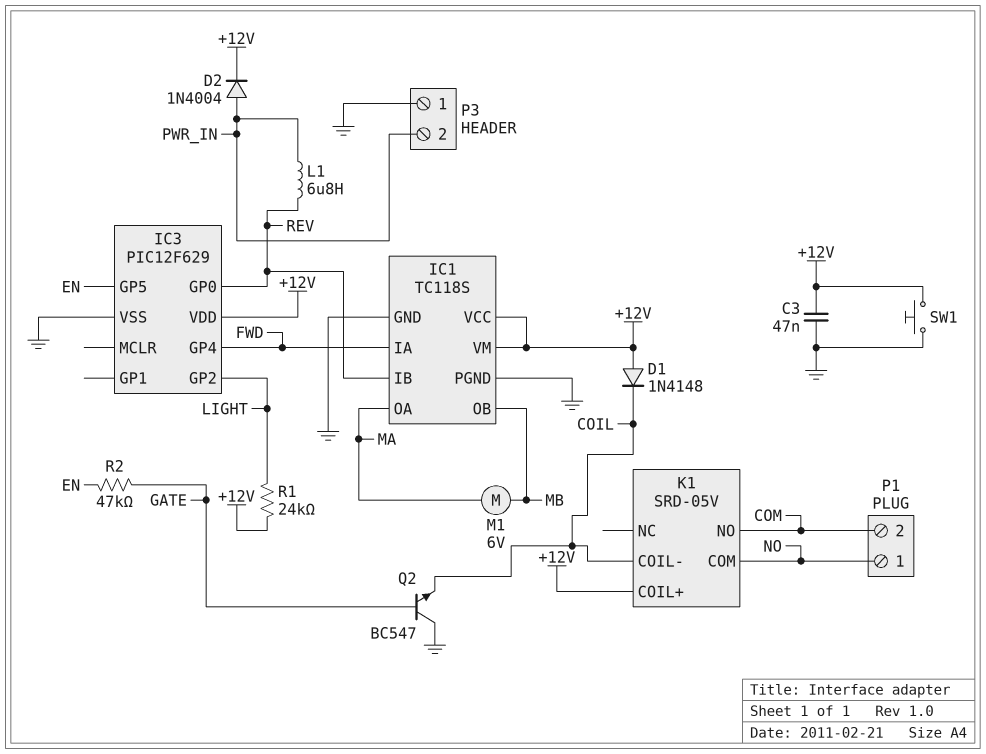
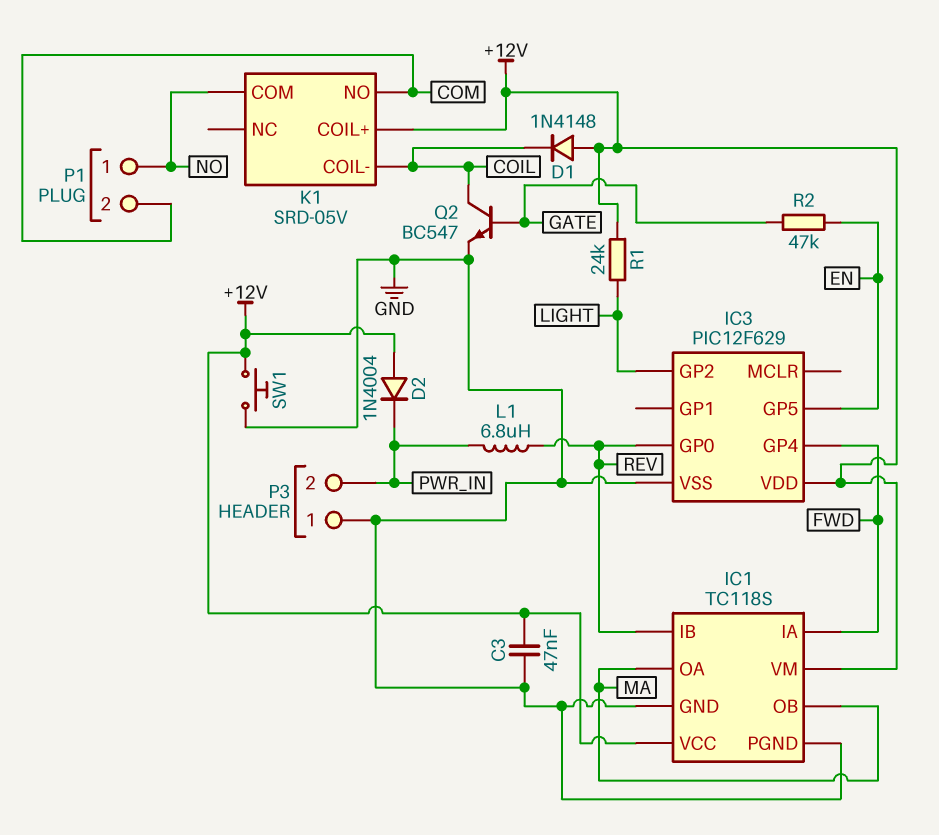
D2: diode 1N4004 (A PWR_IN, K +12V) -> diode 1N4004 (A +12V, K PWR_IN)
IC1 pin OB: MB -> MA
M1: motor 6V (MA, MB) -> none
Q2: NPN BC547 (B GATE, C GND, E COIL) -> NPN BC547 (B GATE, C COIL, E GND)

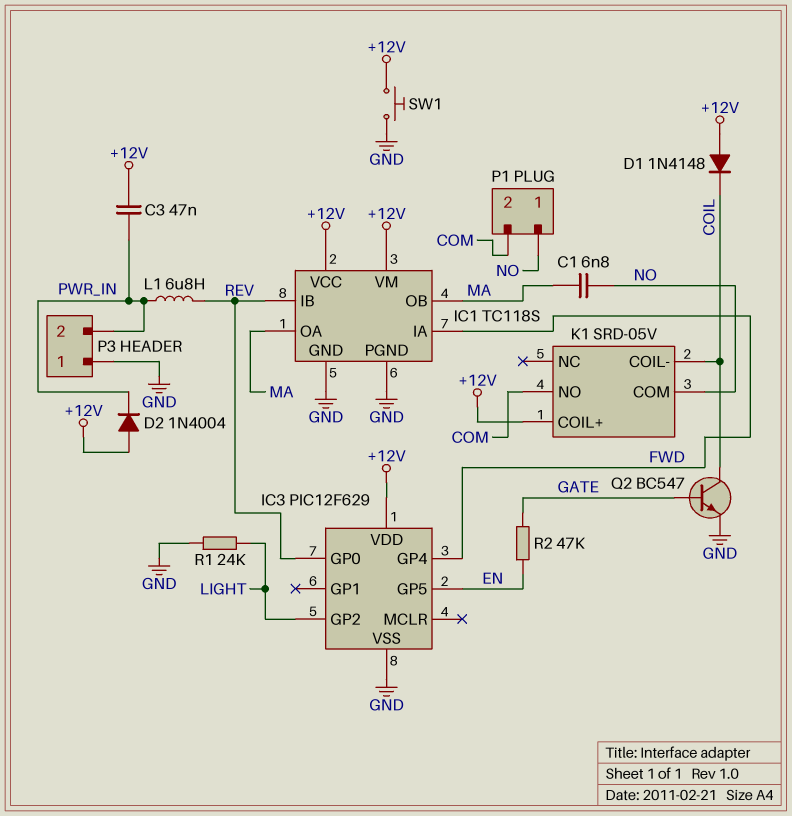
C1: none -> 6.8nF (MA, NO)
C3: 47nF (+12V, GND) -> 47nF (+12V, PWR_IN)
R1: 24k (+12V, LIGHT) -> 24k (GND, LIGHT)

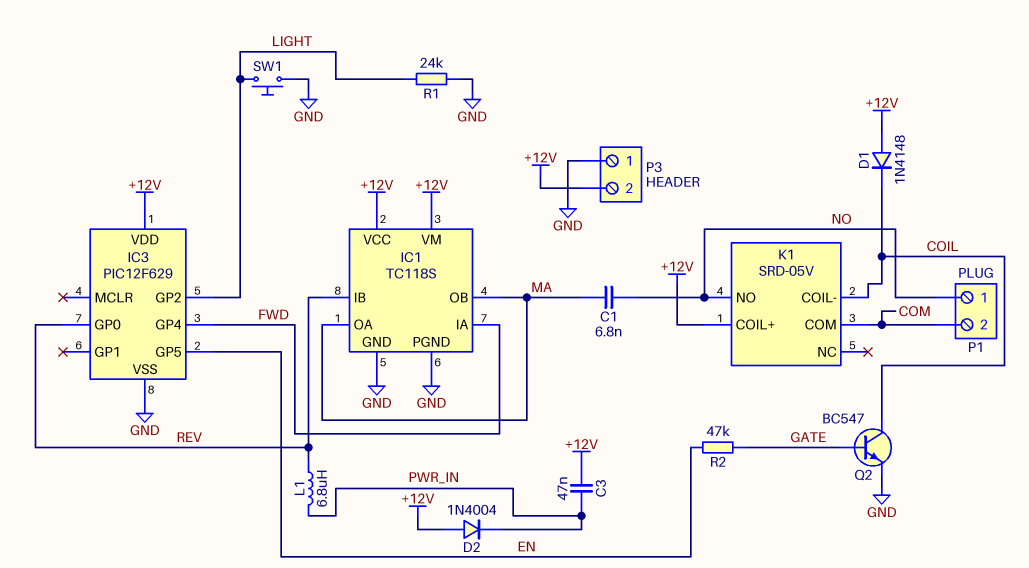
K1 pin COM: NO -> COM
K1 pin NO: COM -> NO
P3 pin 2: PWR_IN -> +12V
SW1: button (+12V, GND) -> button (GND, LIGHT)

